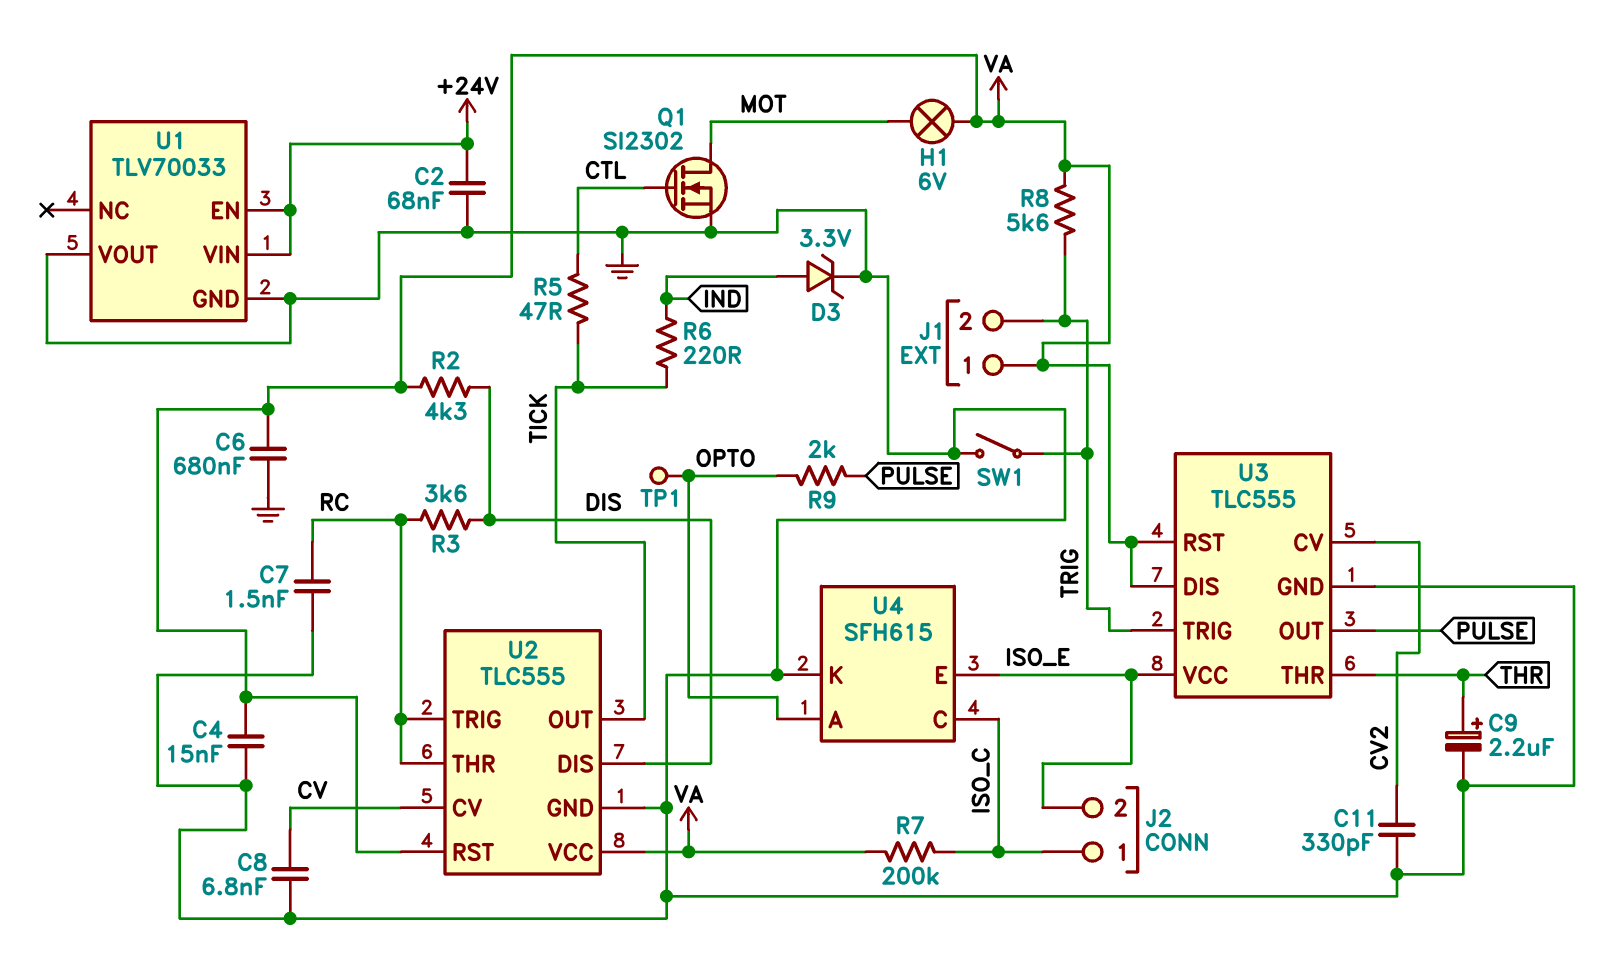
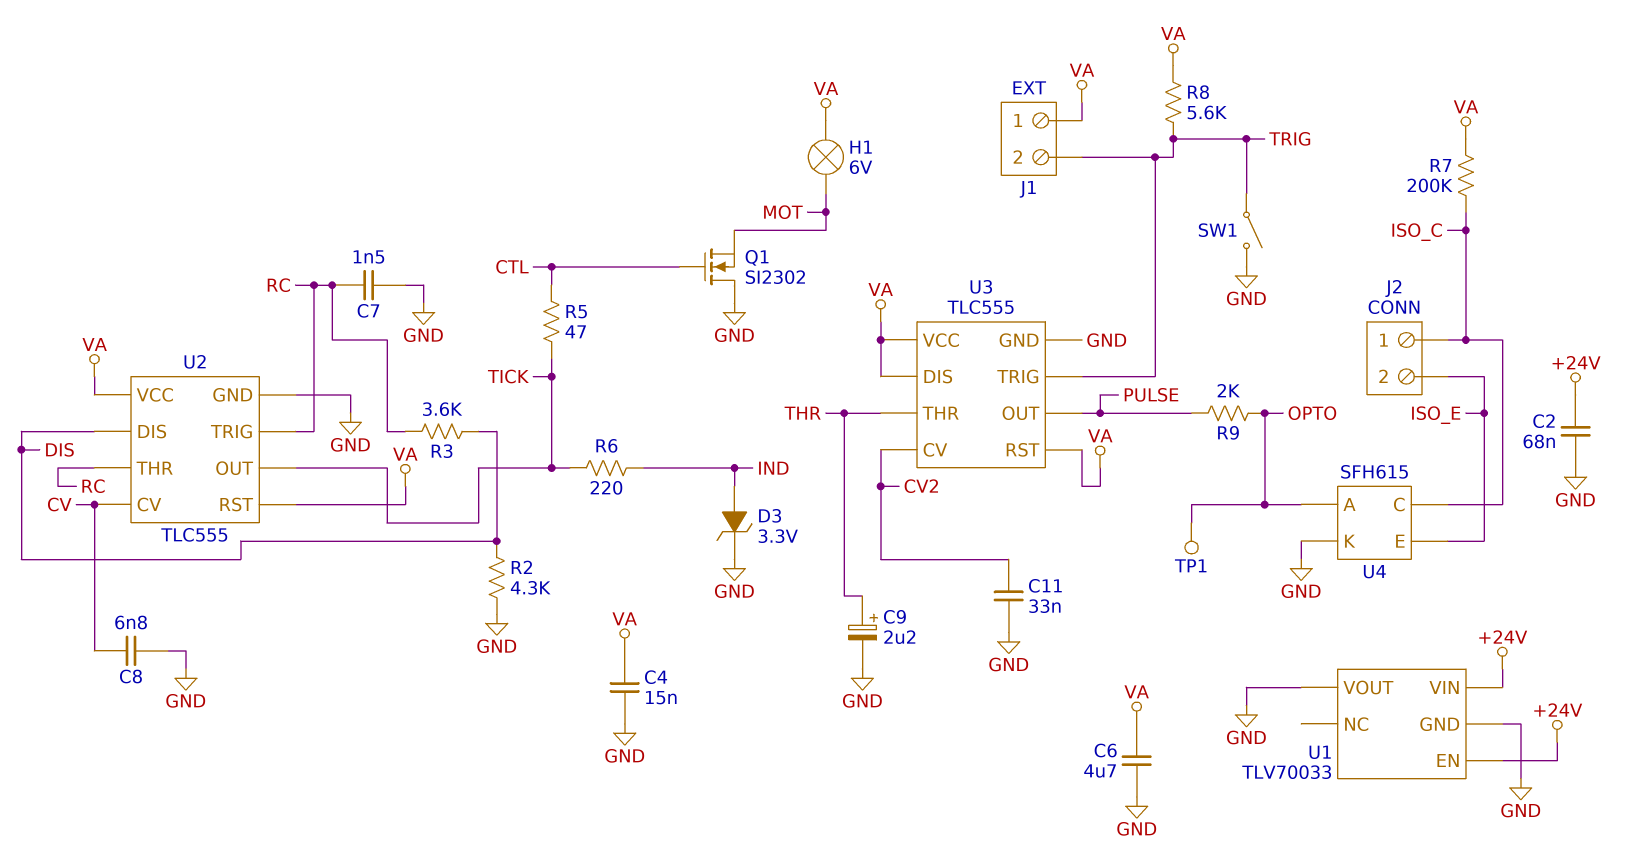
C6: 680nF (GND, VA) -> 4.7uF (GND, VA)
C11: 330pF (CV2, GND) -> 33nF (CV2, GND)
Q1: NMOS SI2302 (G CTL, D MOT, S GND) -> NMOS SI2302 (G CTL, D GND, S MOT)
R2: 4.3k (DIS, VA) -> 4.3k (DIS, GND)
U3 pin VCC: ISO_E -> VA

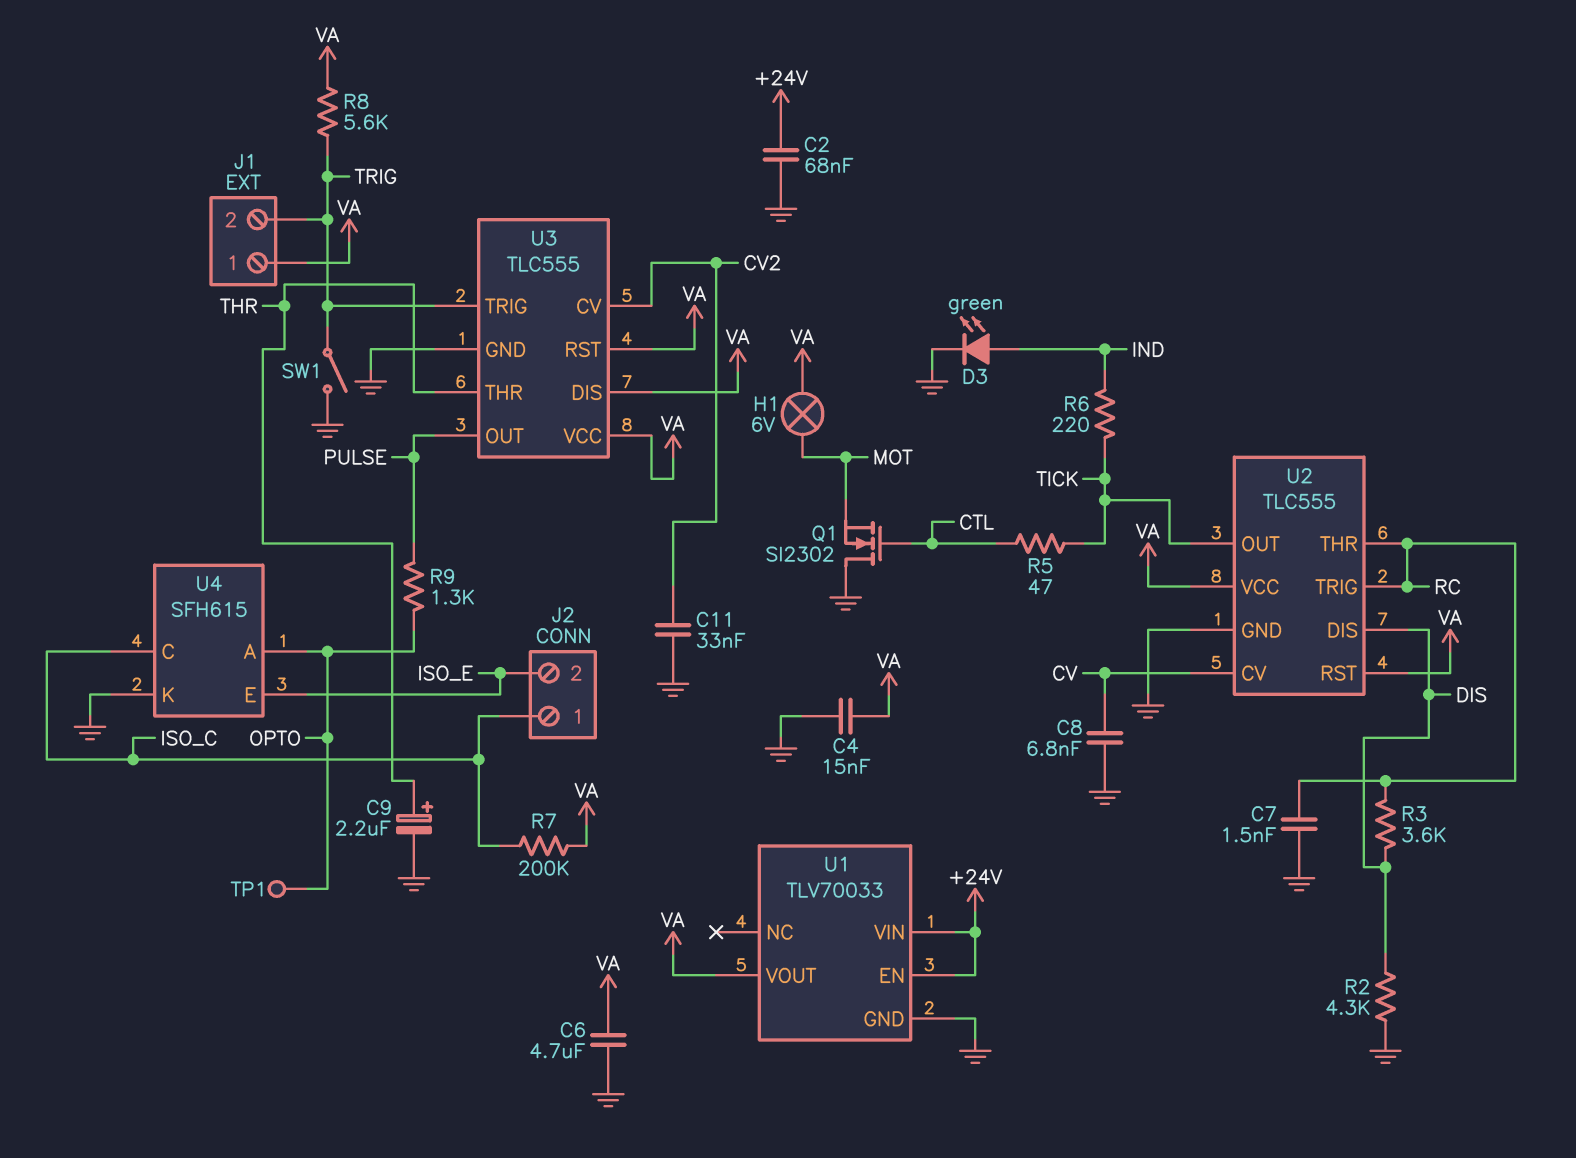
D3: zener 3.3V (A IND, K GND) -> LED green (A IND, K GND)
R9: 2k (OPTO, PULSE) -> 1.3k (OPTO, PULSE)
U1 pin VOUT: GND -> VA

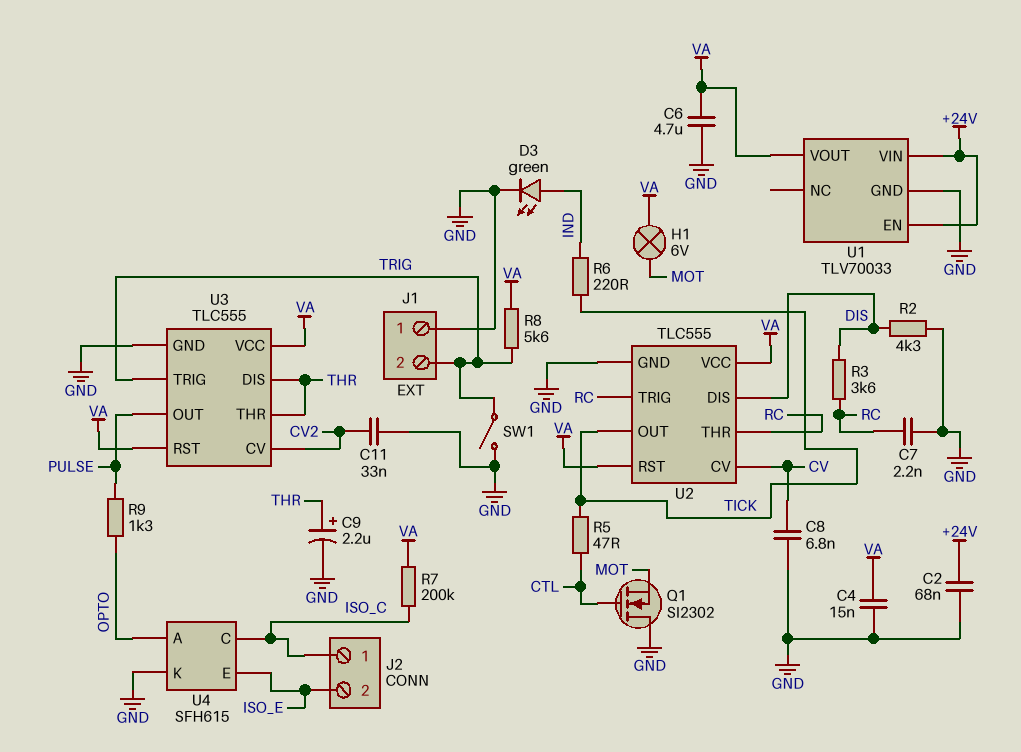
C7: 1.5nF (GND, RC) -> 2.2nF (GND, RC)
J1 pin 1: VA -> GND
TP1: test point (OPTO) -> none
U3 pin DIS: VA -> THR

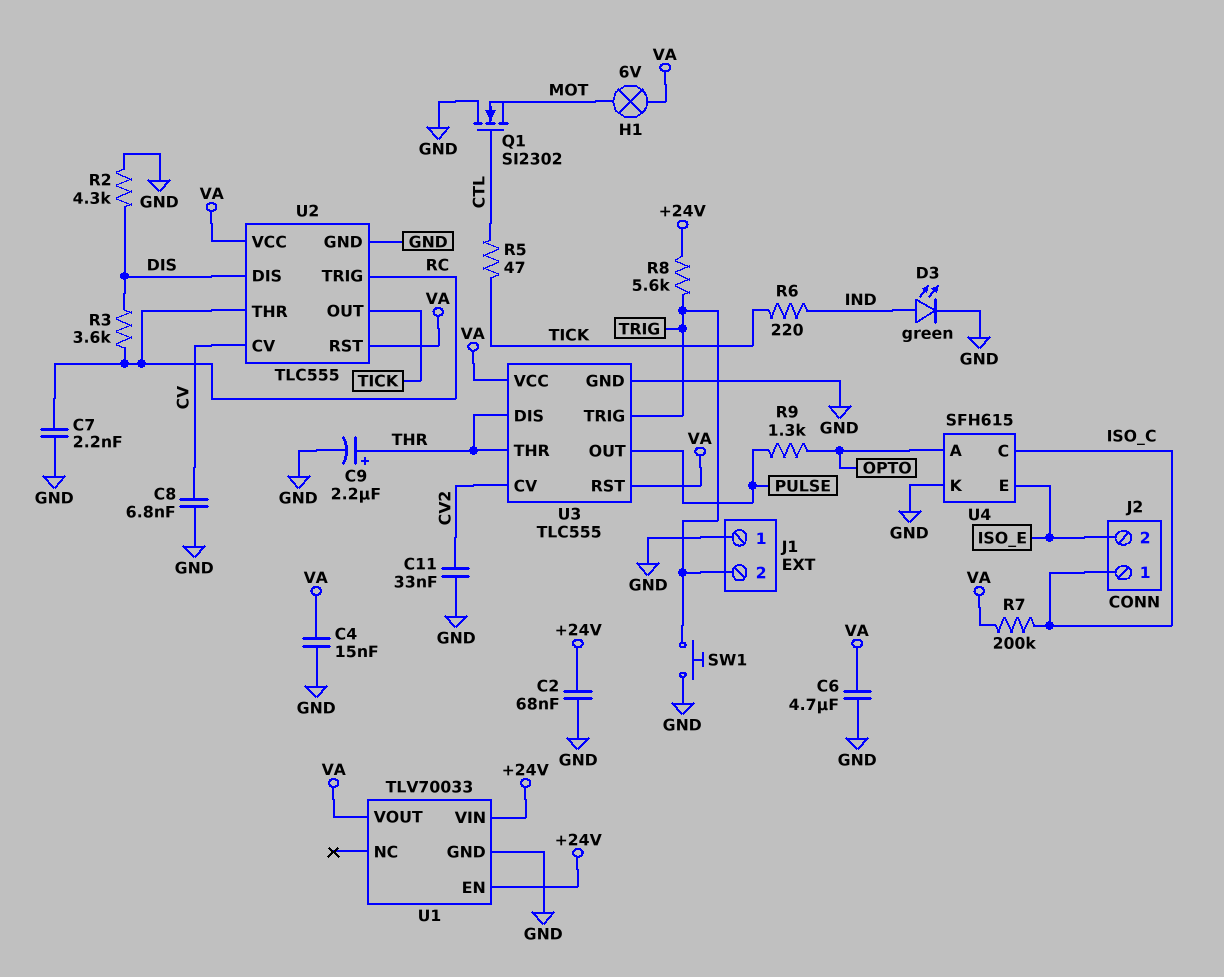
R8: 5.6k (TRIG, VA) -> 5.6k (+24V, TRIG)
SW1: switch (GND, TRIG) -> button (GND, TRIG)

